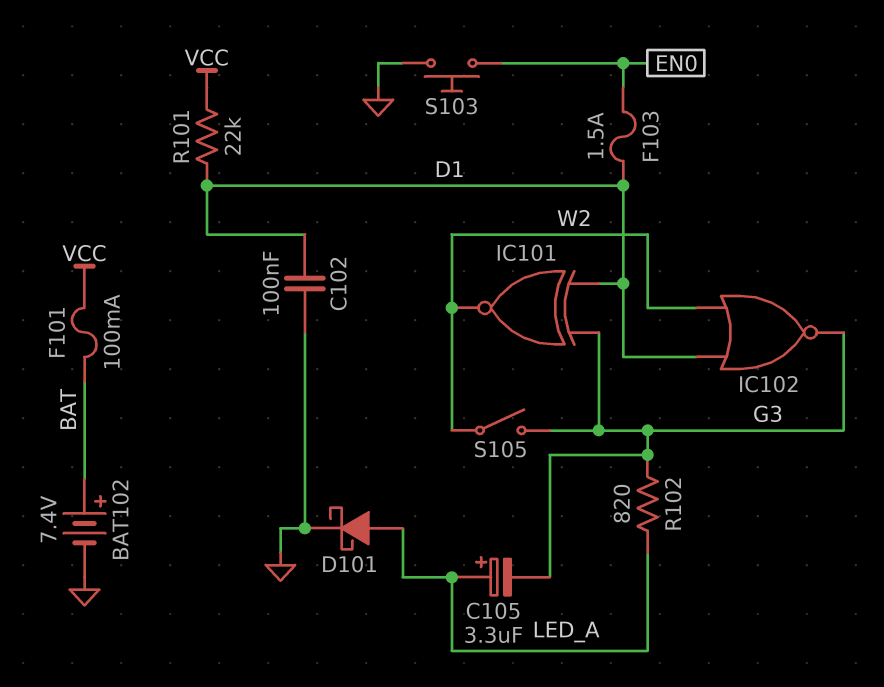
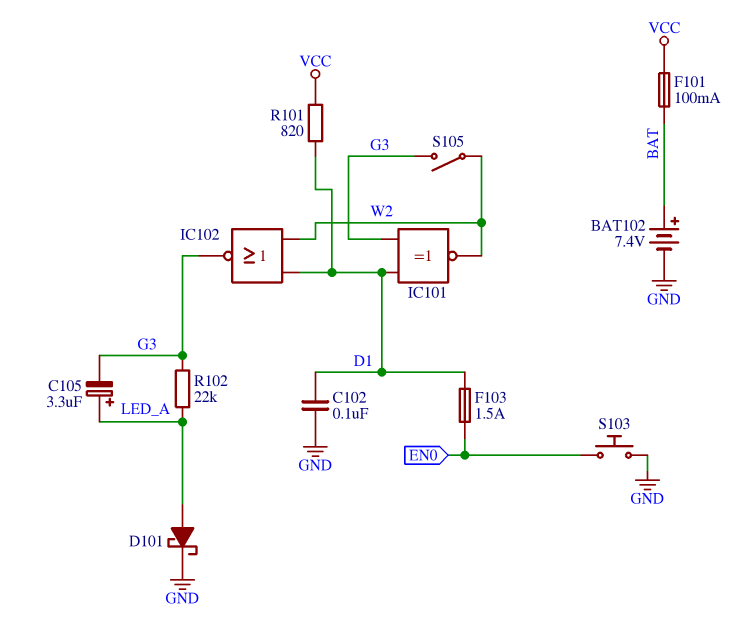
R101: 22k (D1, VCC) -> 820 (D1, VCC)
R102: 820 (G3, LED_A) -> 22k (G3, LED_A)

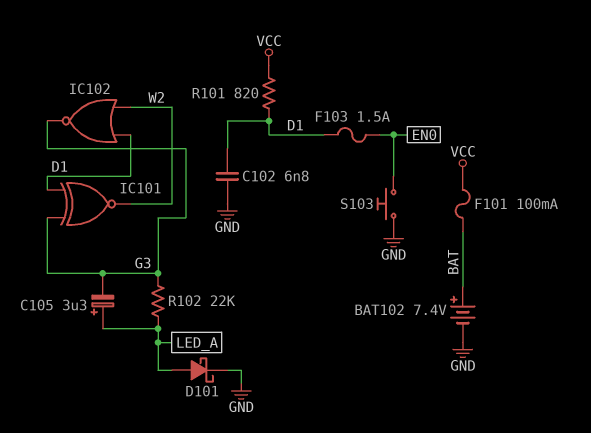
C102: 100nF (D1, GND) -> 6.8nF (D1, GND)
S105: switch (G3, W2) -> none

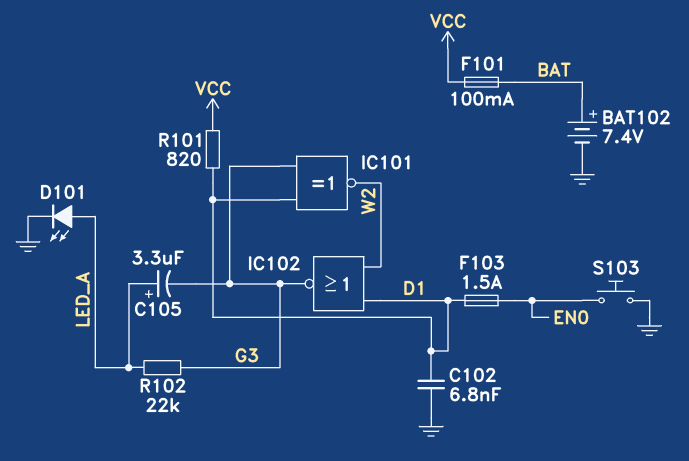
D101: schottky (A LED_A, K GND) -> LED (A LED_A, K GND)

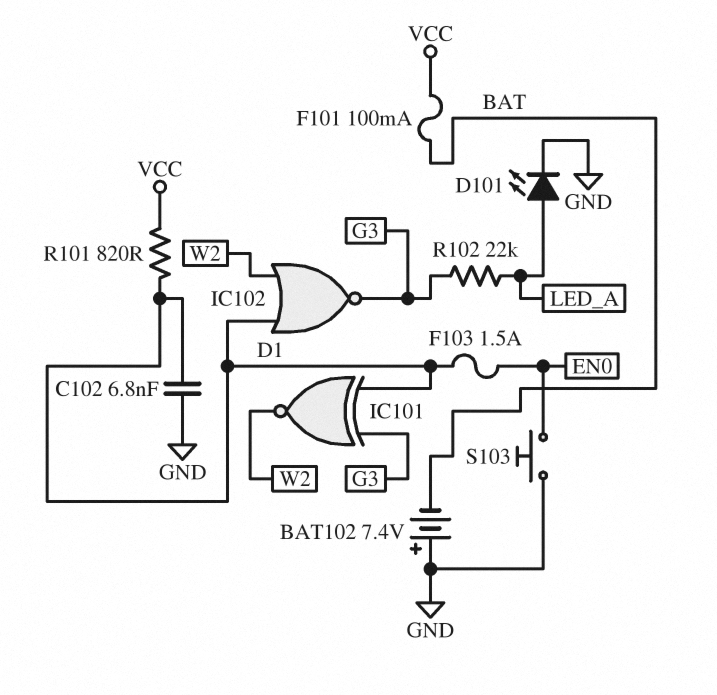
BAT102: 7.4V (plus BAT, minus GND) -> 7.4V (plus GND, minus BAT)
C105: 3.3uF (plus LED_A, minus G3) -> none

